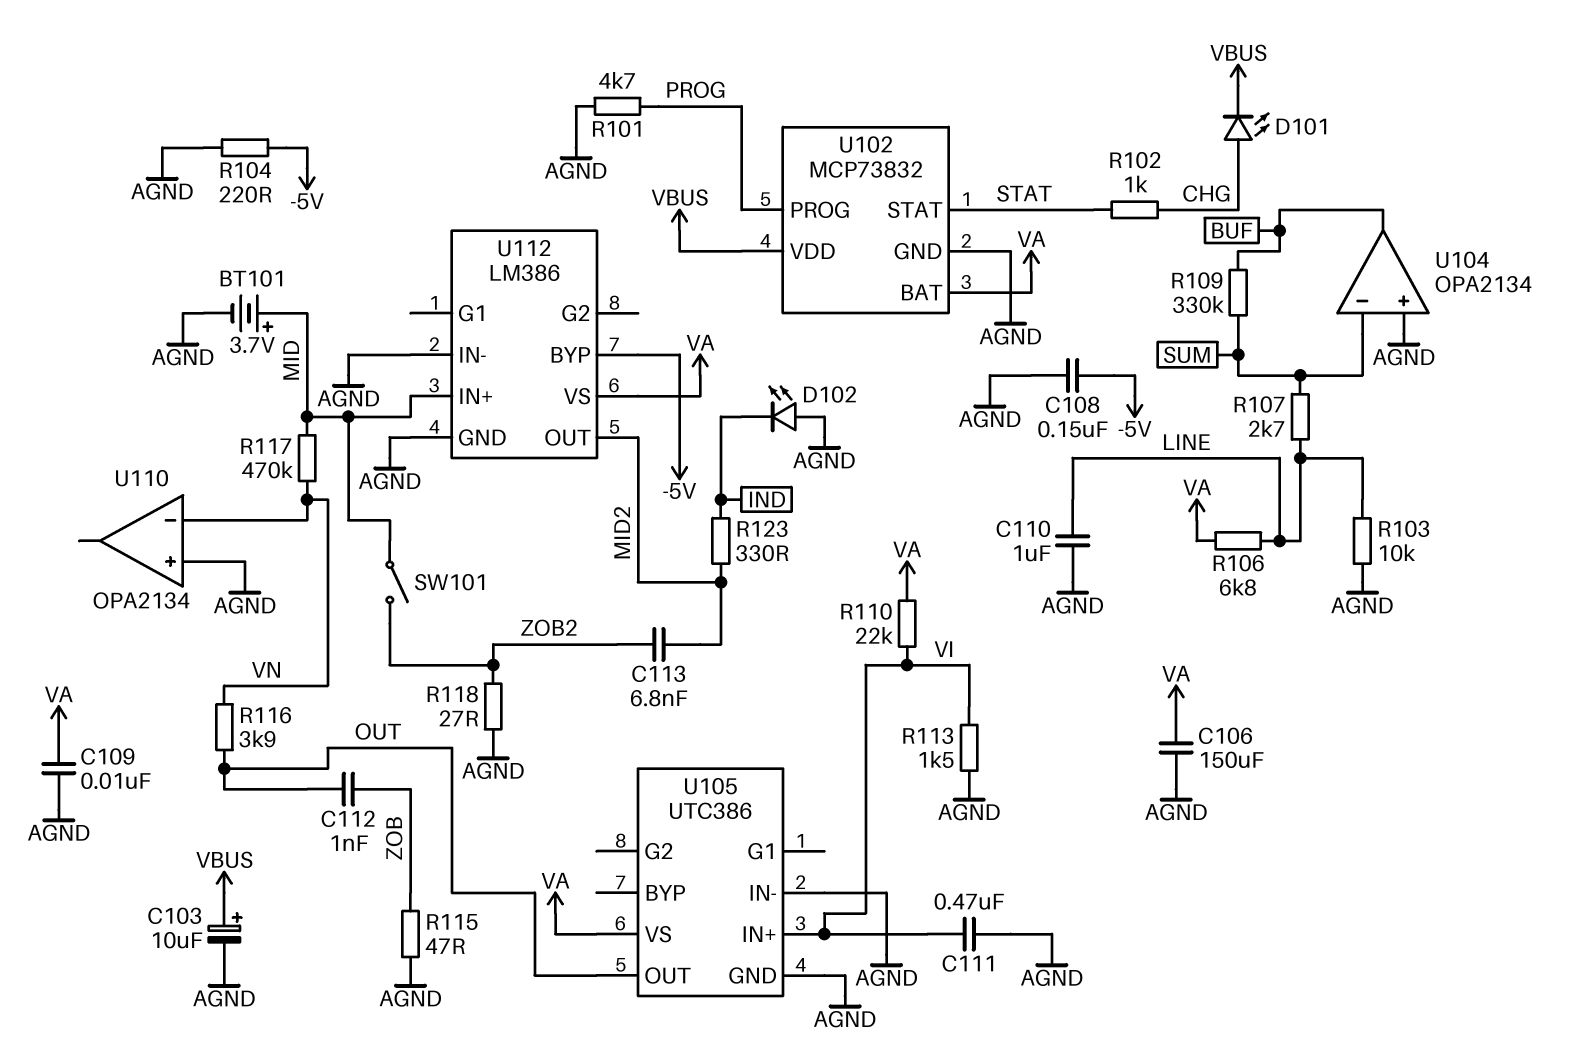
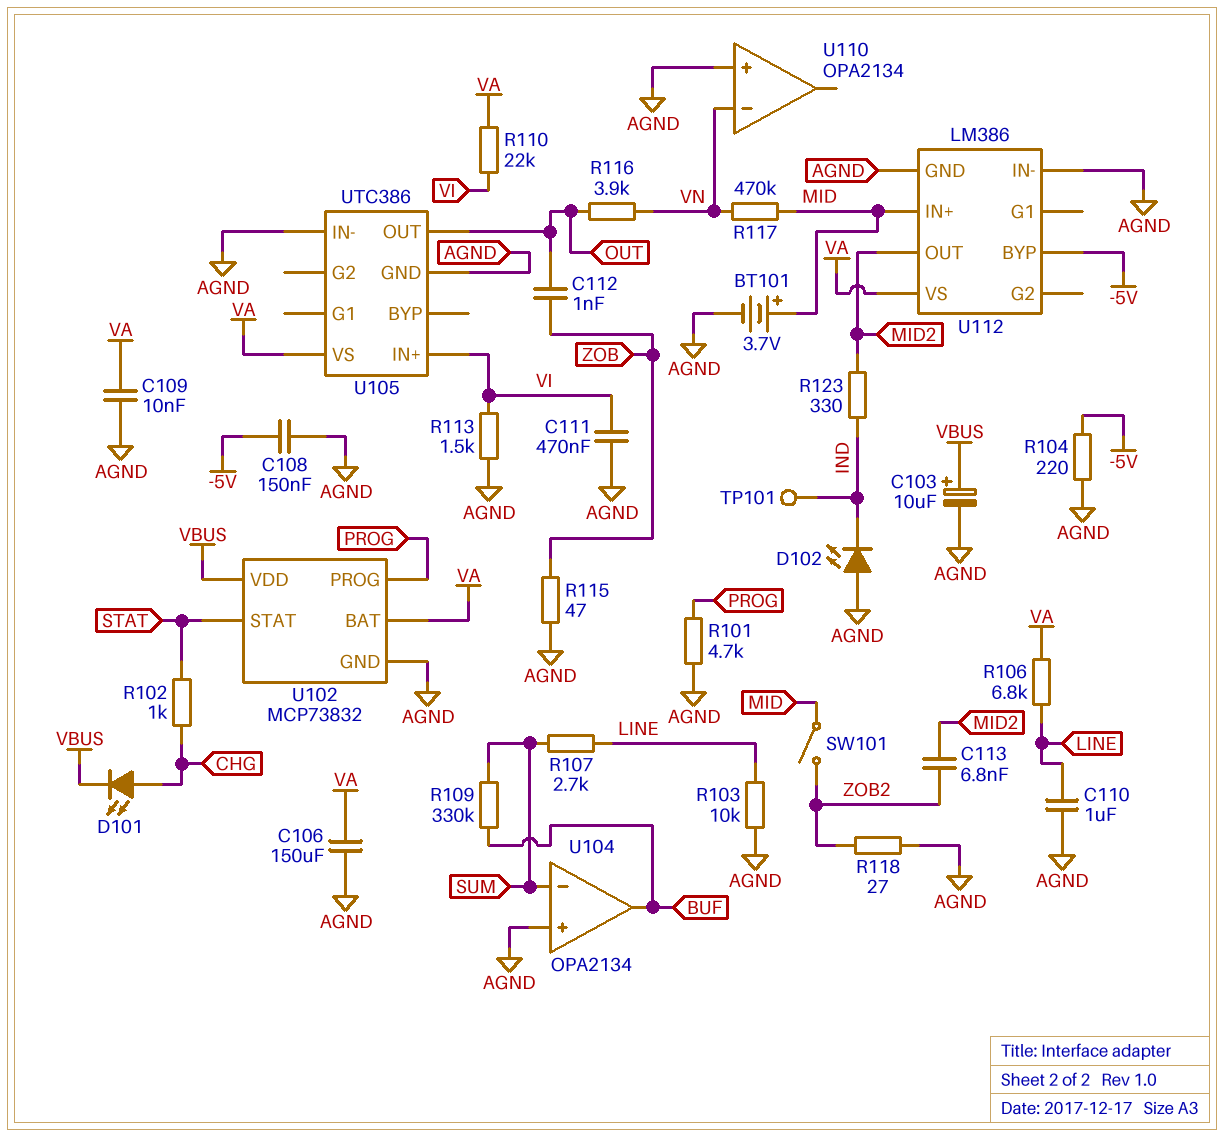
TP101: none -> test point (IND)

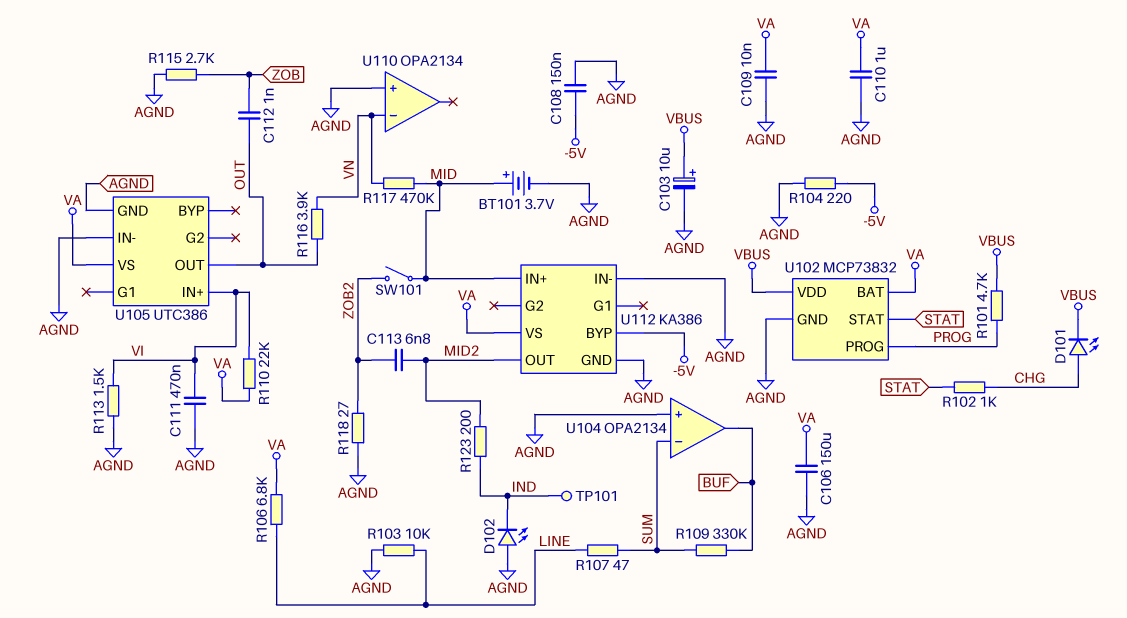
C110: 1uF (AGND, LINE) -> 1uF (AGND, VA)
R101: 4.7k (AGND, PROG) -> 4.7k (PROG, VBUS)
R107: 2.7k (LINE, SUM) -> 47 (LINE, SUM)
R115: 47 (AGND, ZOB) -> 2.7k (AGND, ZOB)
R123: 330 (IND, MID2) -> 200 (IND, MID2)
U112: LM386 -> KA386

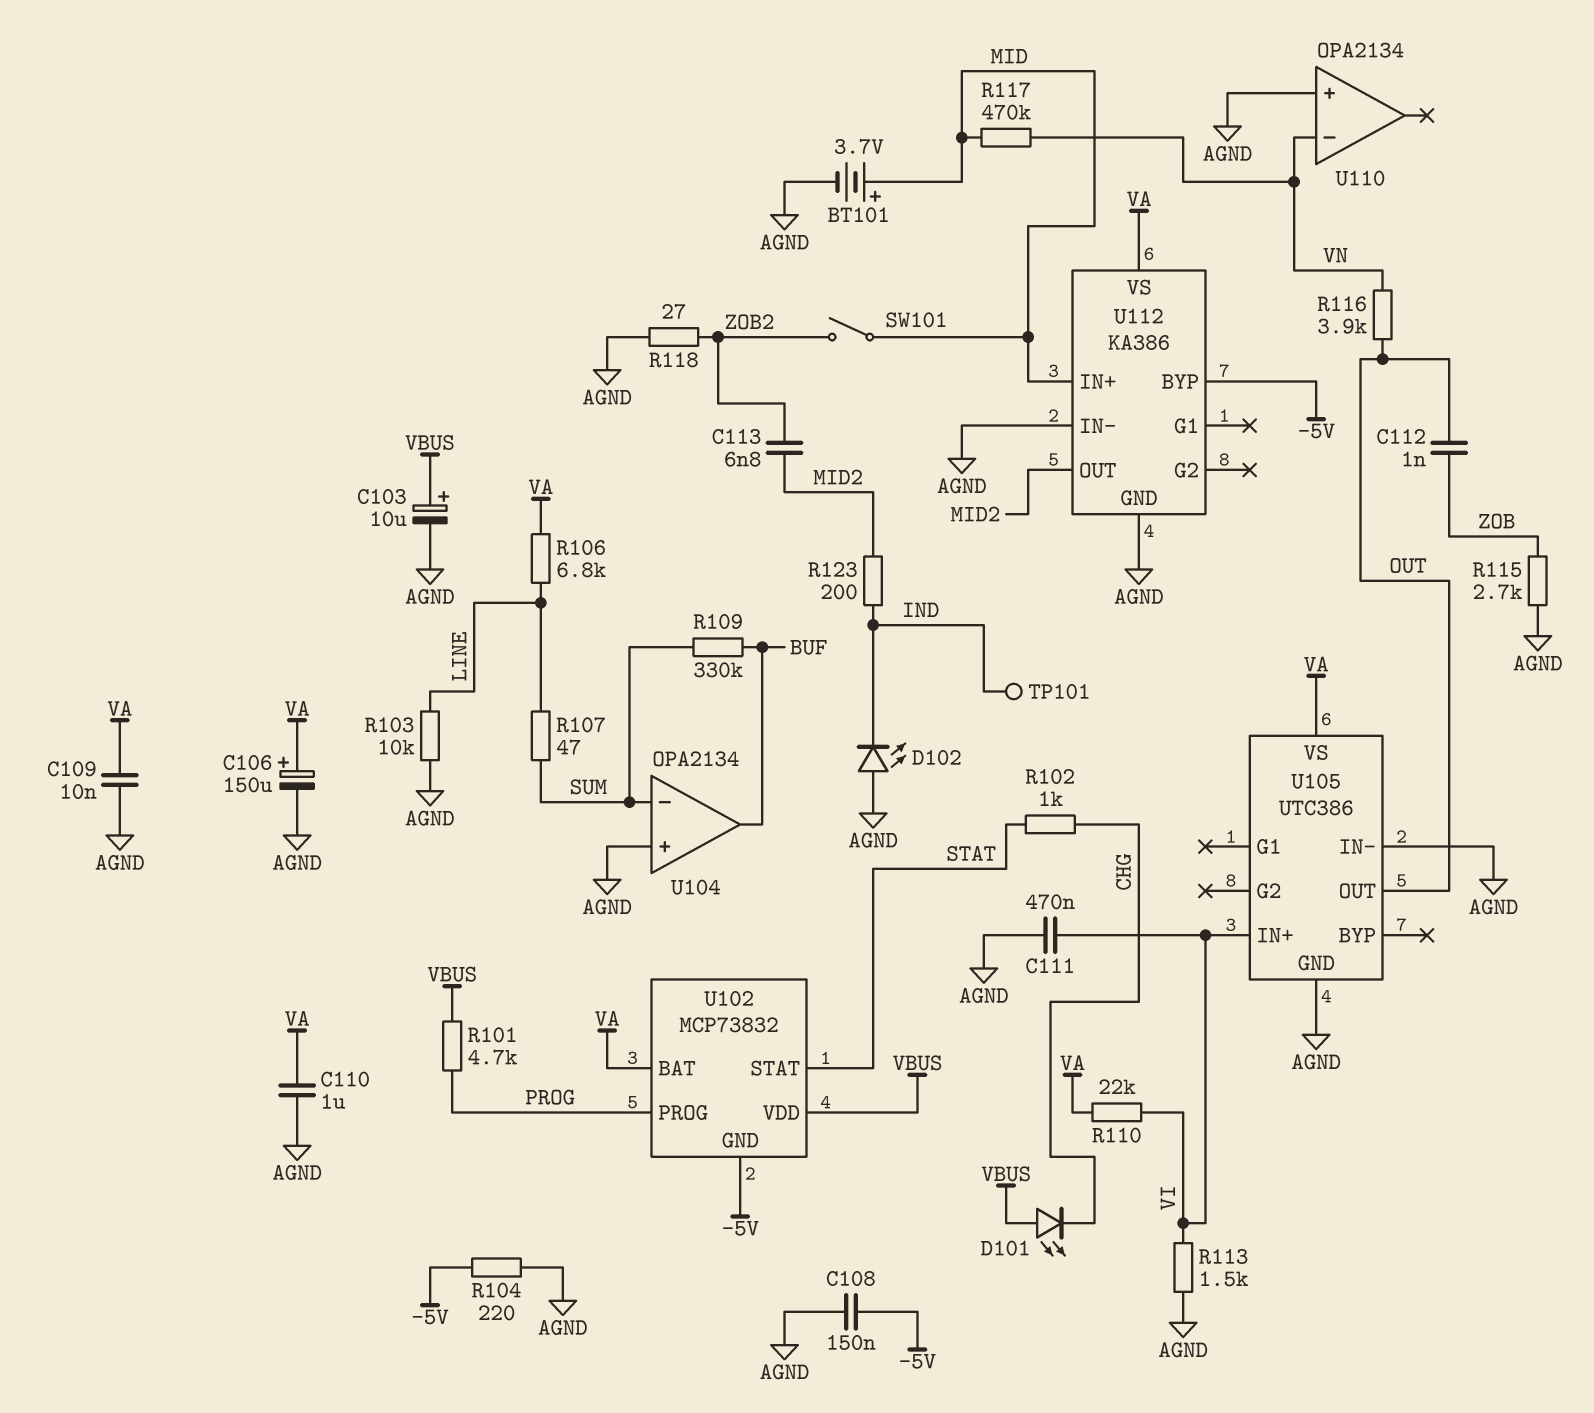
C106: 150uF (AGND, VA) -> 150uF (plus VA, minus AGND)
D101: LED (A CHG, K VBUS) -> LED (A VBUS, K CHG)
U102 pin GND: AGND -> -5V

